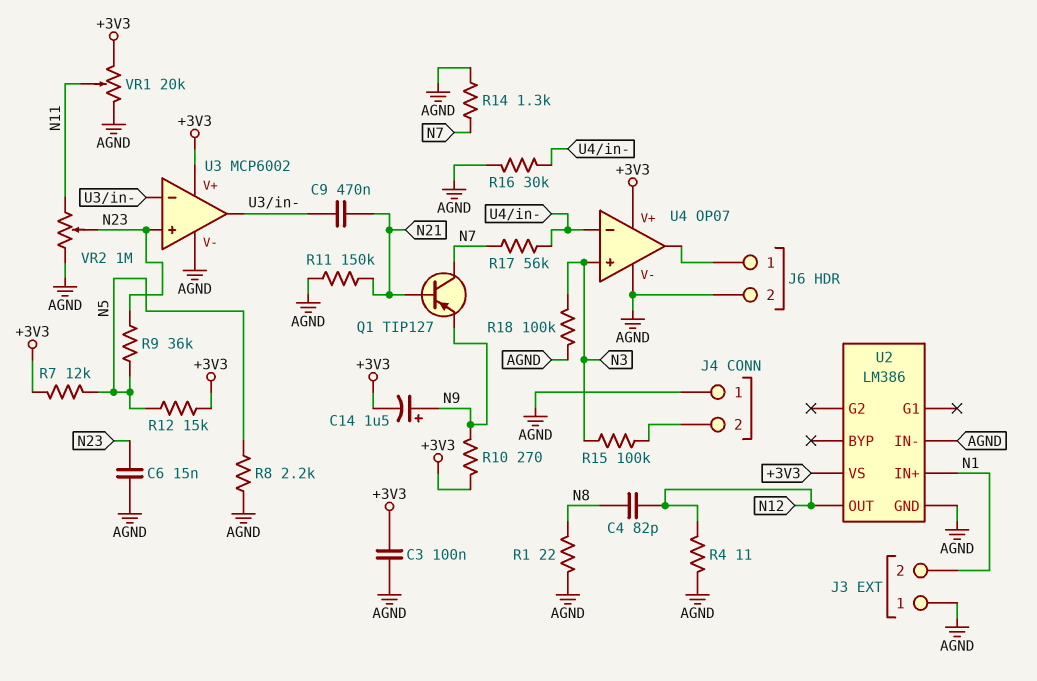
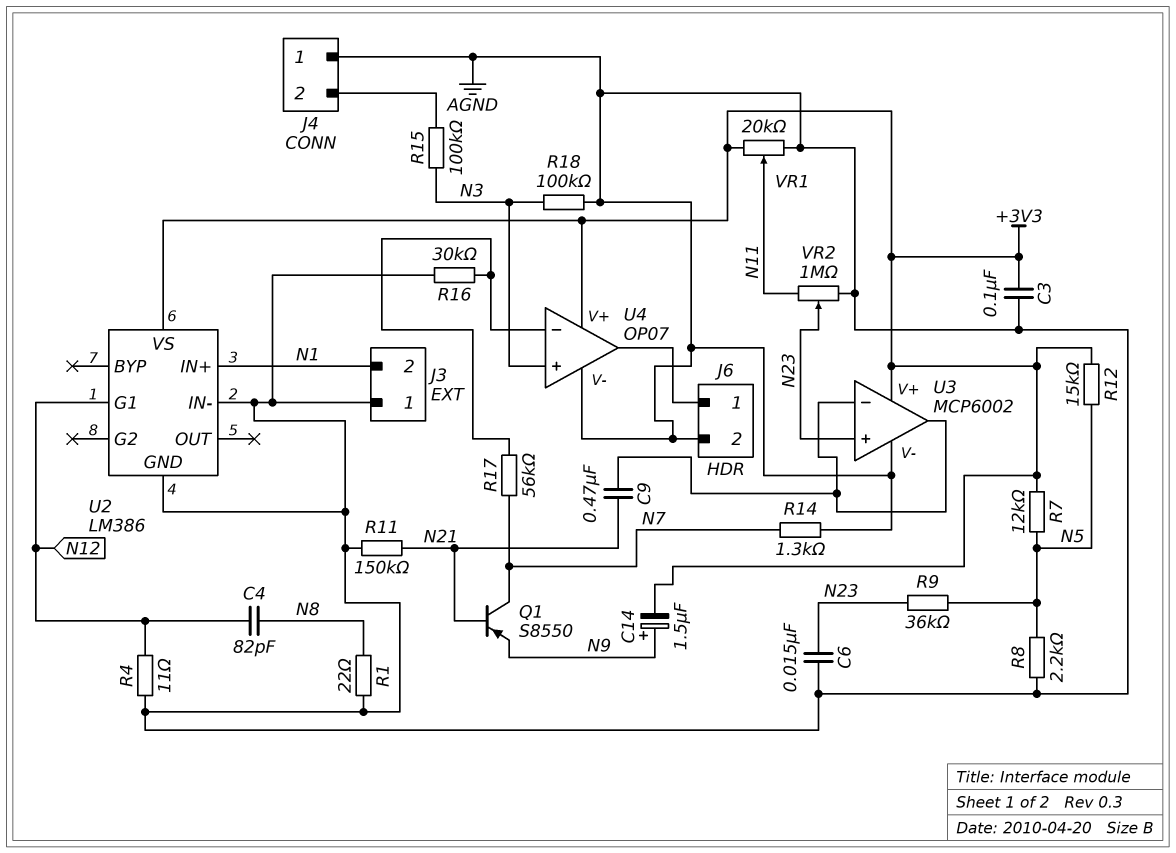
Q1: PNP TIP127 (B N21, C N7, E N9) -> PNP S8550 (B N21, C N7, E N9)
R10: 270 (+3V3, N9) -> none
U2 pin G1: none -> N12
U2 pin OUT: N12 -> none

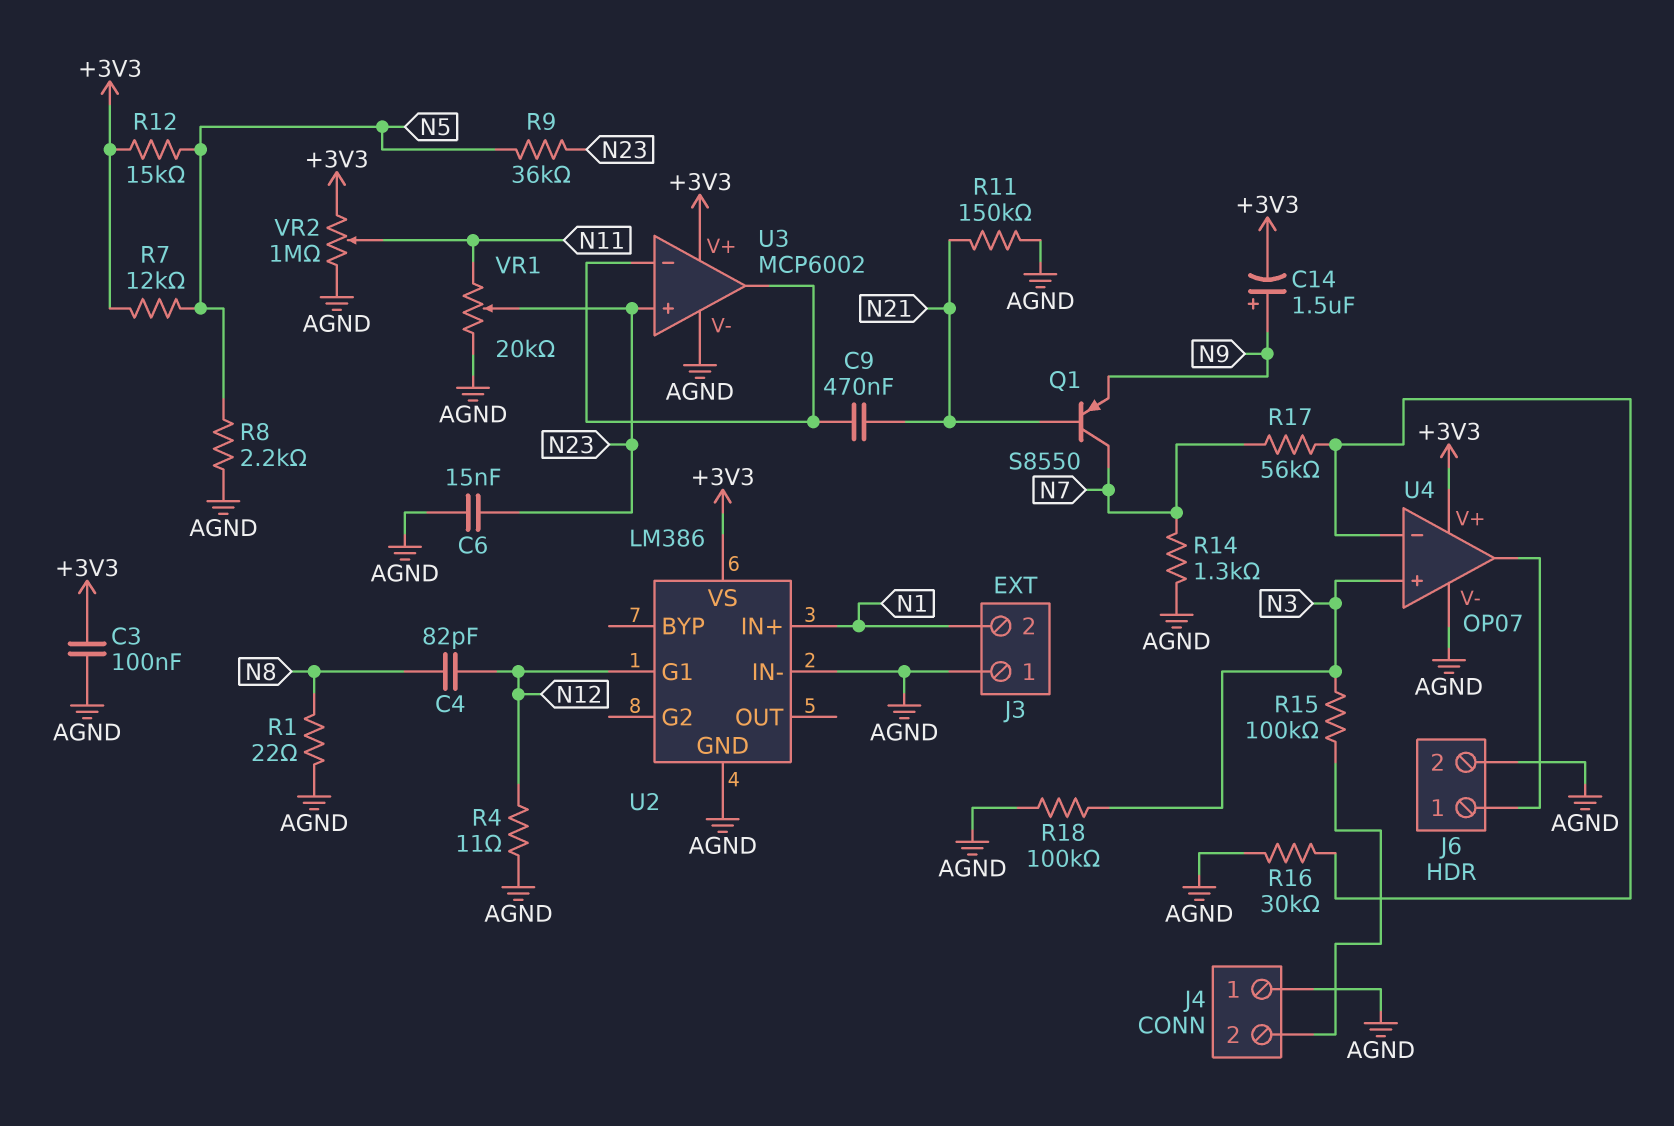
VR1: 20k (+3V3, AGND, wiper N11) -> 20k (AGND, N11, wiper N23)
VR2: 1M (AGND, N11, wiper N23) -> 1M (+3V3, AGND, wiper N11)

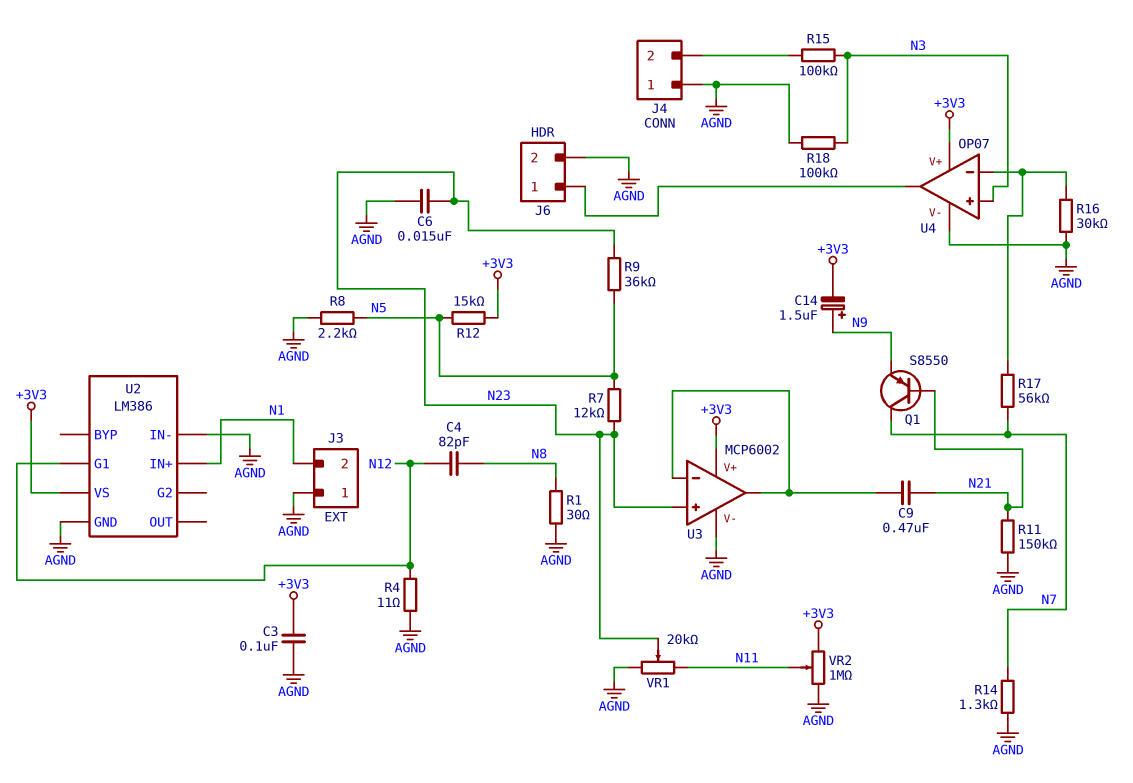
R1: 22 (AGND, N8) -> 30 (AGND, N8)
R7: 12k (+3V3, N5) -> 12k (N5, N23)

